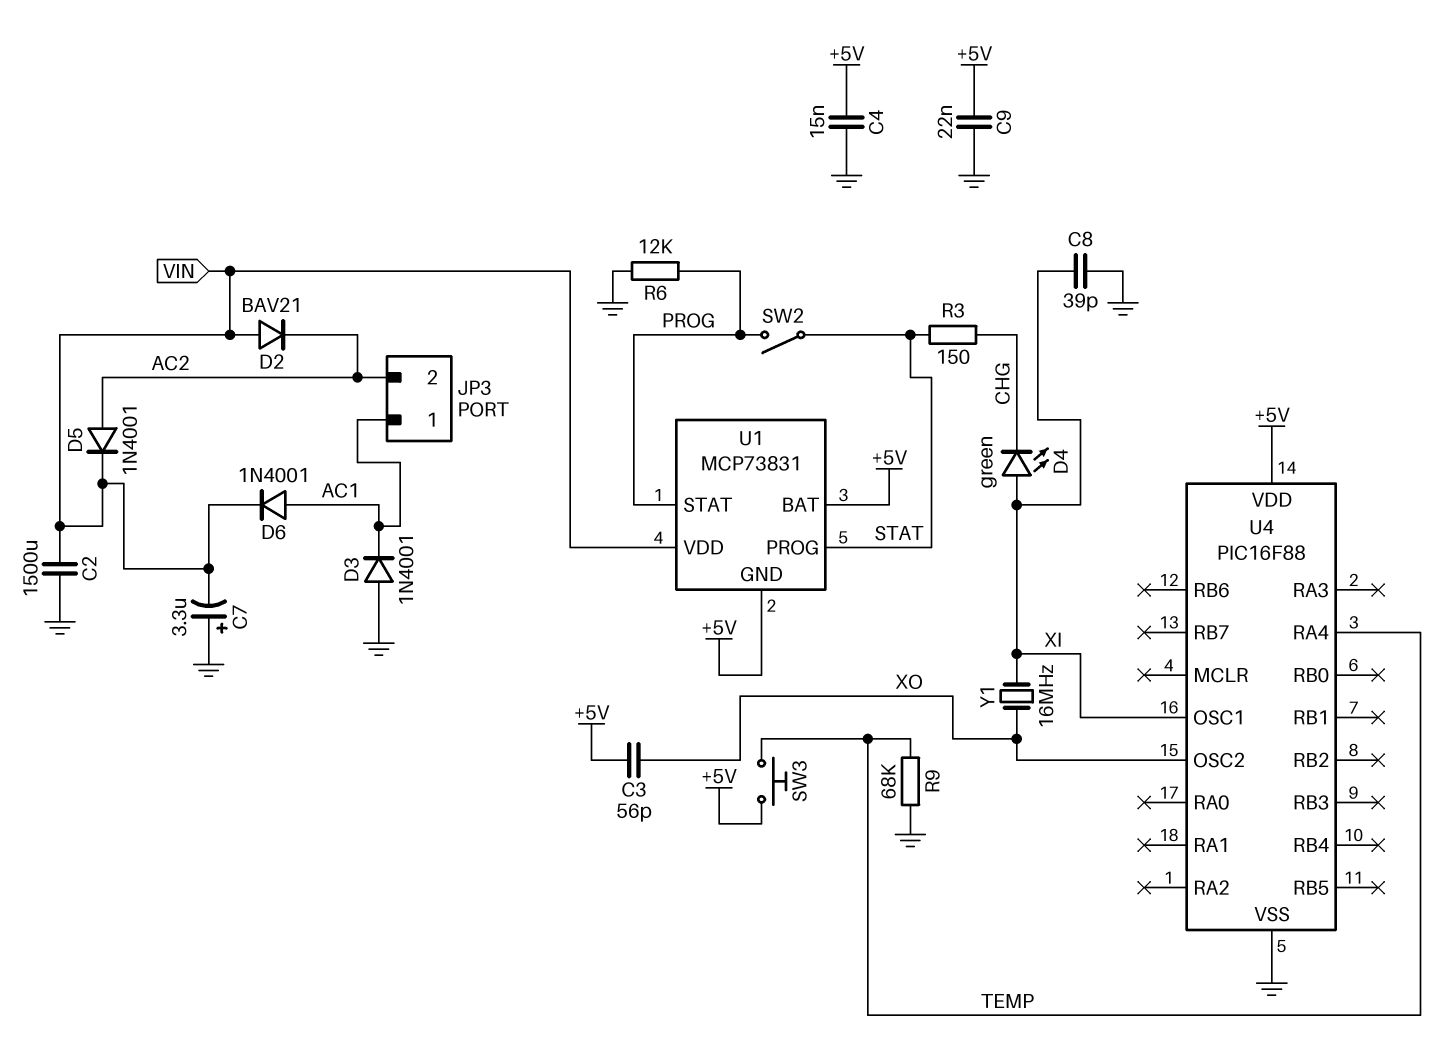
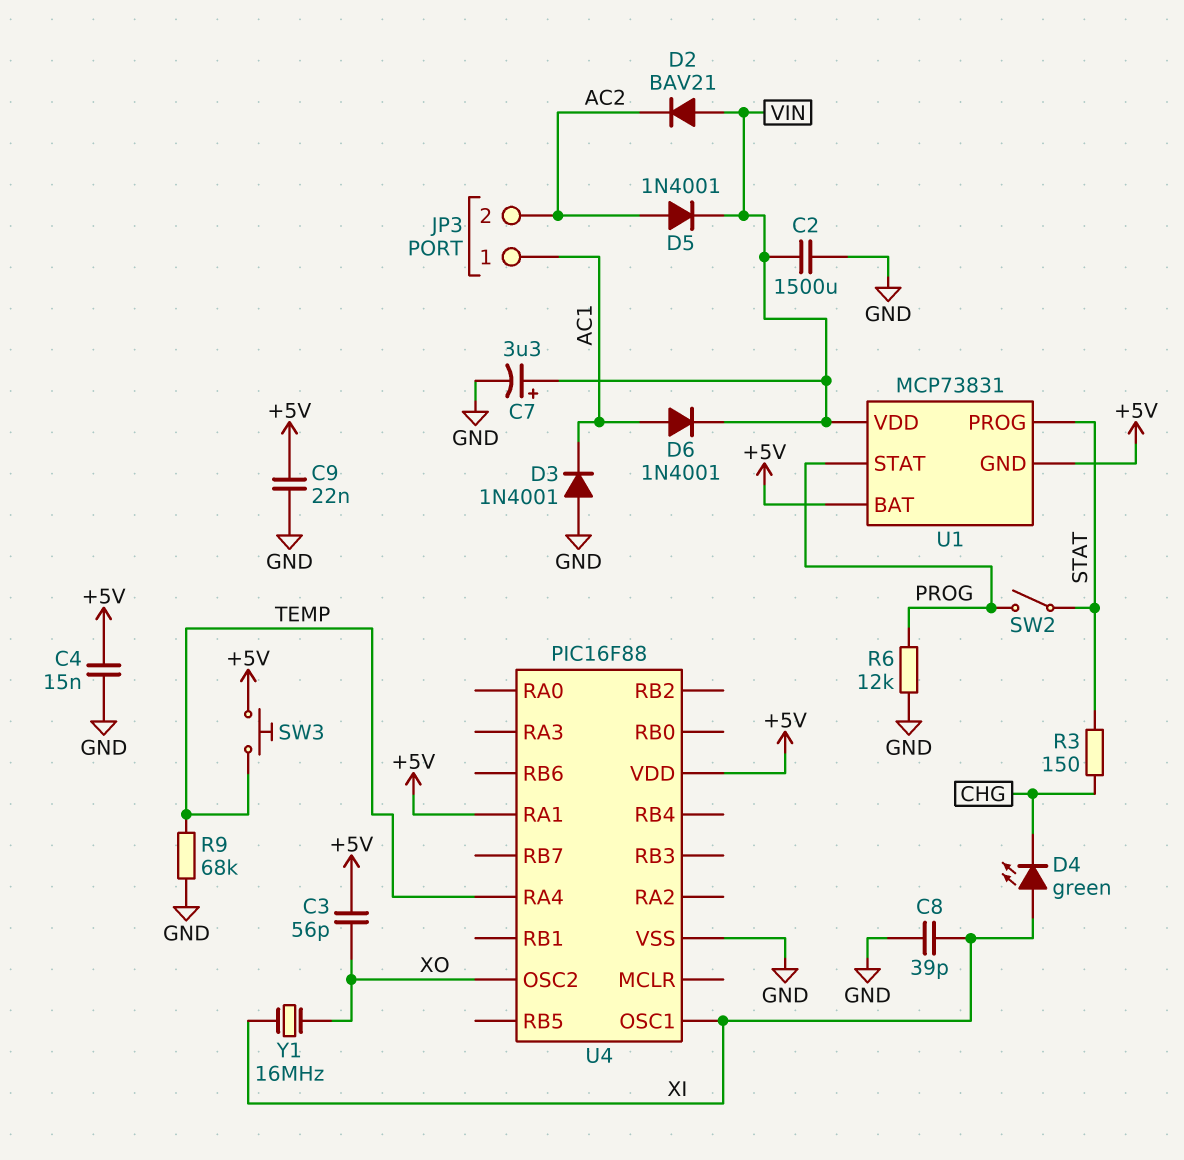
C7: 3.3uF (plus GND, minus VIN) -> 3.3uF (plus VIN, minus GND)
U4 pin RA1: none -> +5V

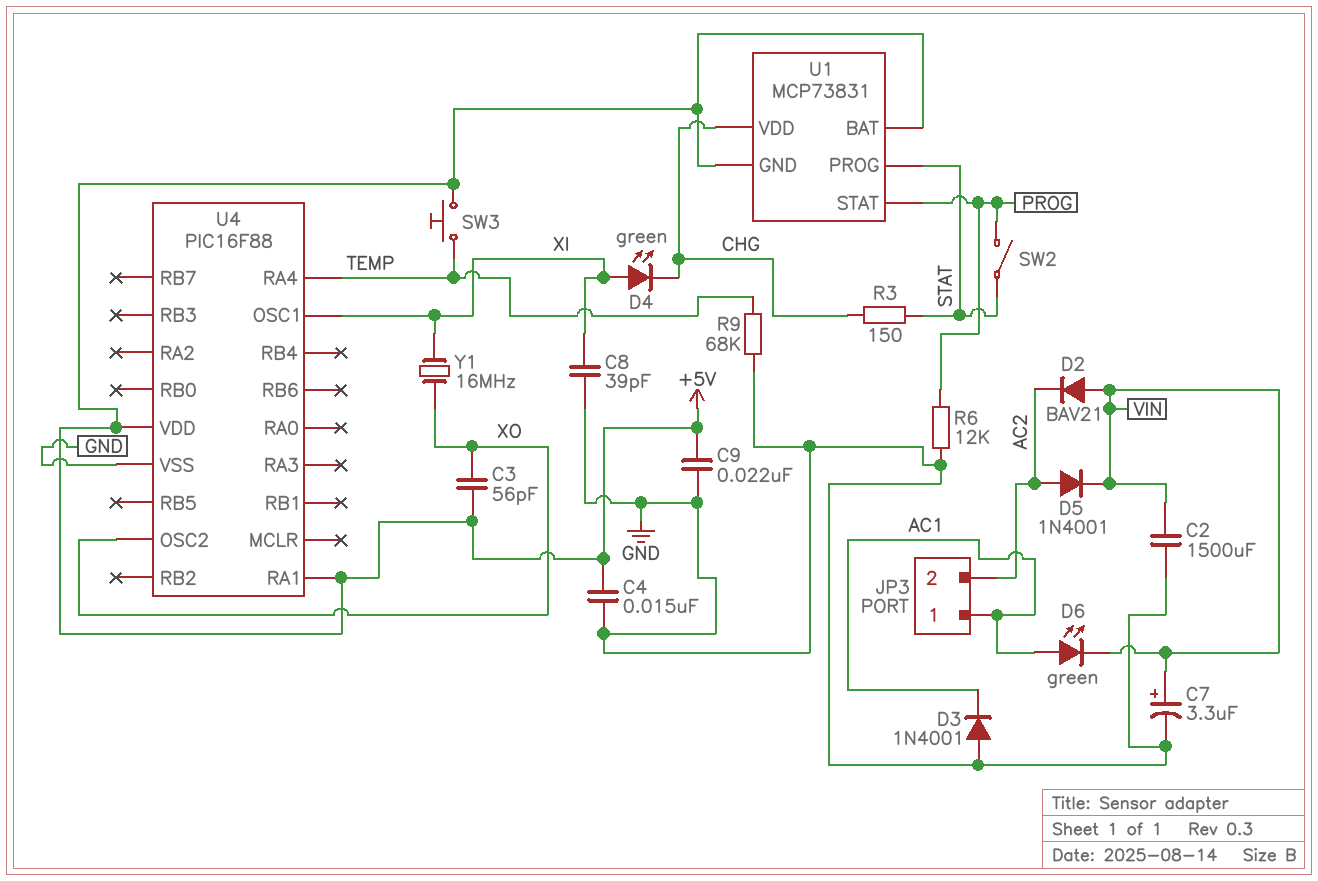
D6: diode 1N4001 (A AC1, K VIN) -> LED green (A AC1, K VIN)
U1 pin VDD: VIN -> CHG

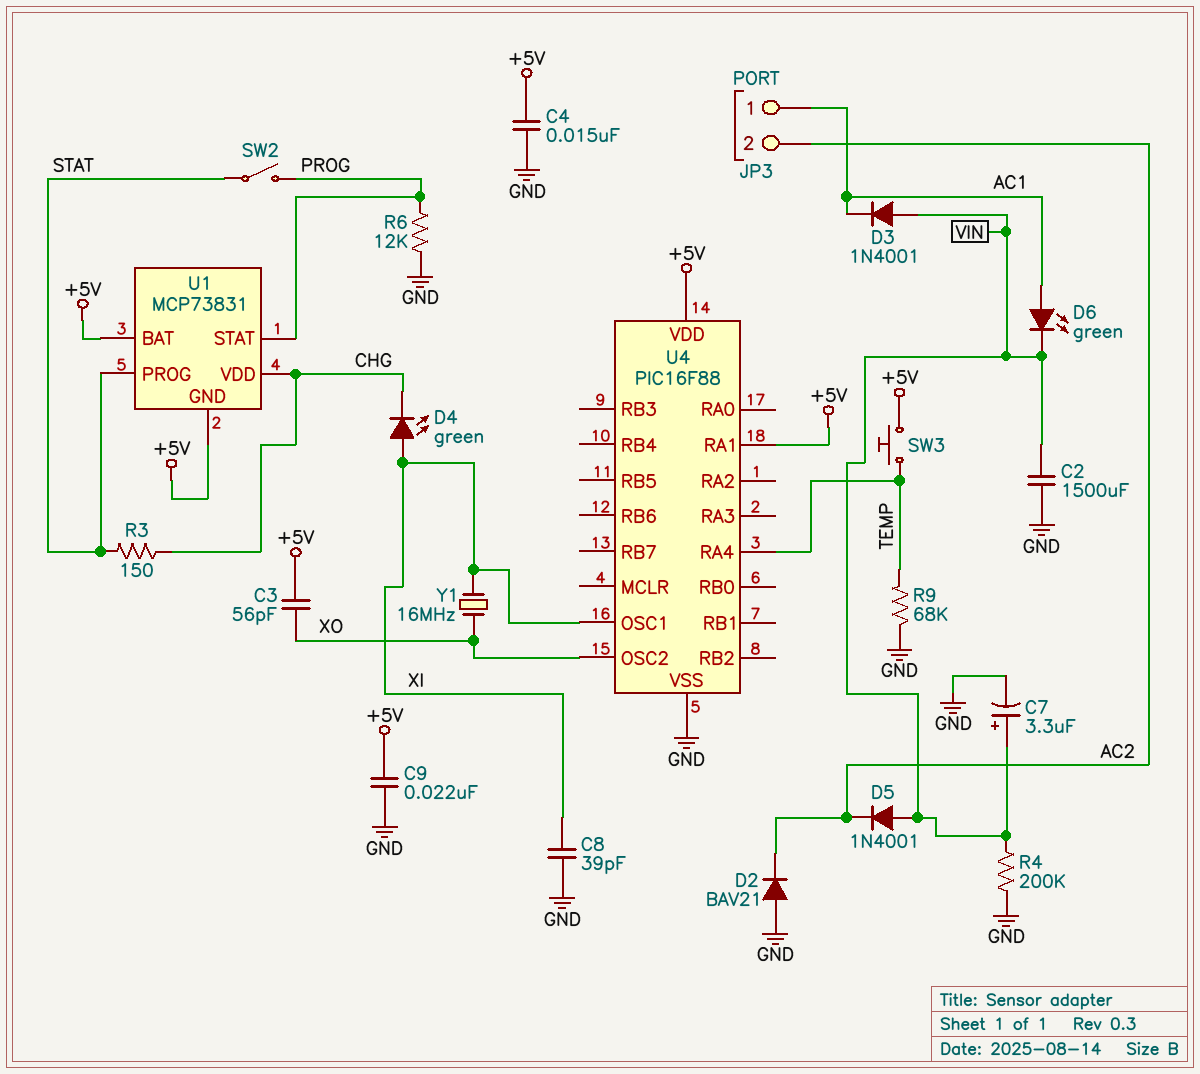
D2: diode BAV21 (A VIN, K AC2) -> diode BAV21 (A GND, K AC2)
D3: diode 1N4001 (A GND, K AC1) -> diode 1N4001 (A VIN, K AC1)
D5: diode 1N4001 (A AC2, K VIN) -> diode 1N4001 (A VIN, K AC2)
R4: none -> 200k (GND, VIN)

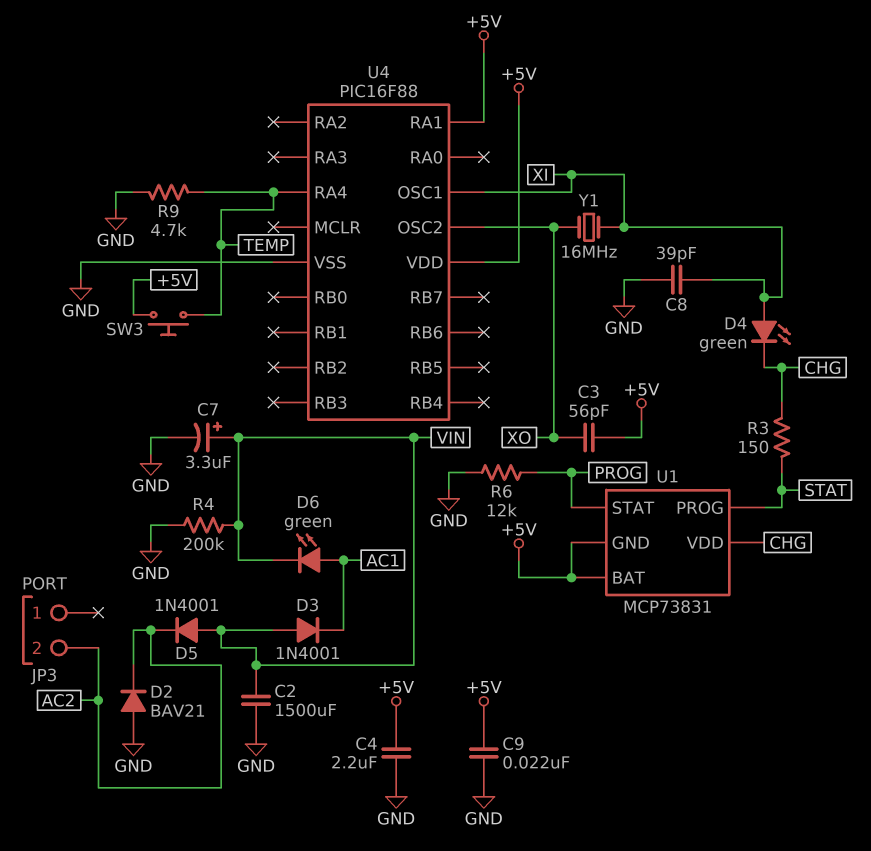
C4: 15nF (+5V, GND) -> 2.2uF (+5V, GND)
JP3 pin 1: AC1 -> none
R9: 68k (GND, TEMP) -> 4.7k (GND, TEMP)
SW2: switch (PROG, STAT) -> none

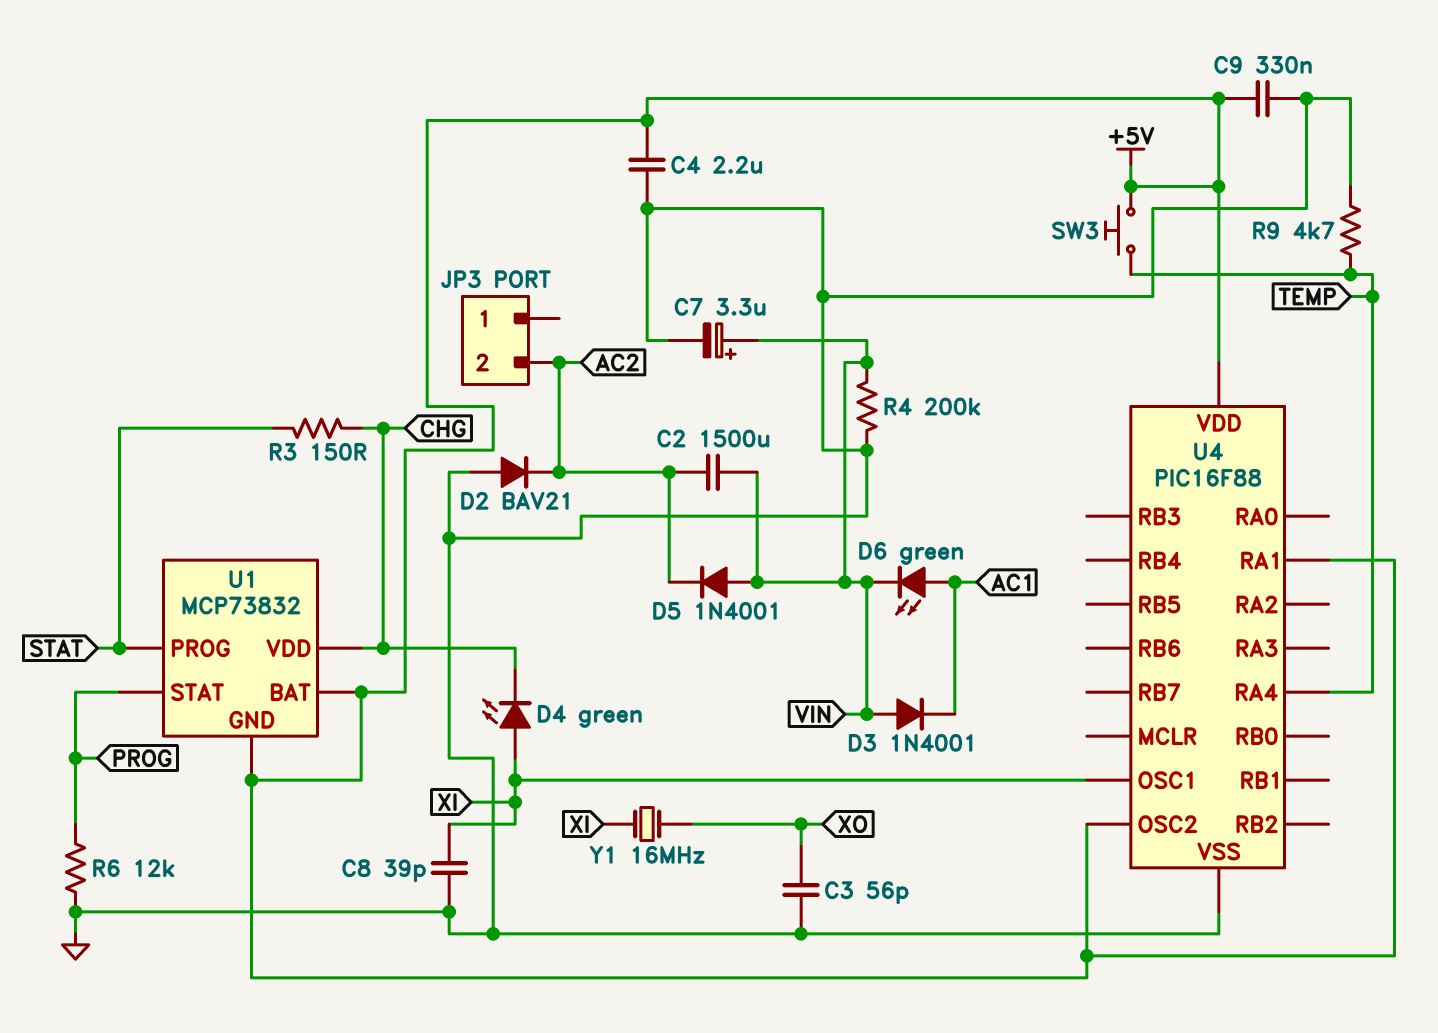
C2: 1500uF (GND, VIN) -> 1500uF (AC2, VIN)
C3: 56pF (+5V, XO) -> 56pF (GND, XO)
C9: 22nF (+5V, GND) -> 330nF (+5V, GND)
U1: MCP73831 -> MCP73832
U4 pin OSC2: XO -> +5V

